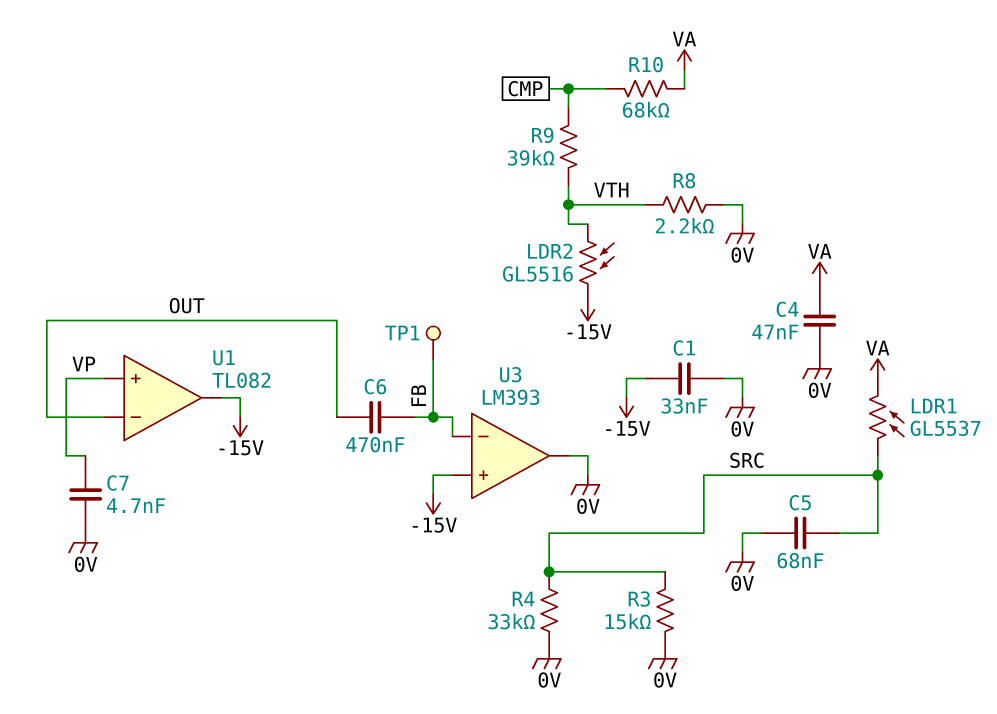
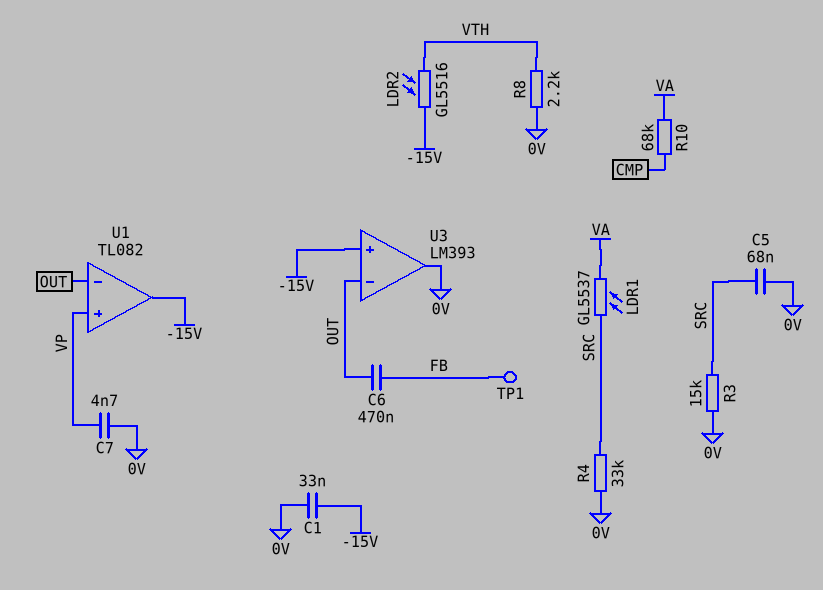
C4: 47nF (0V, VA) -> none
R9: 39k (CMP, VTH) -> none
U3 pin in-: FB -> OUT

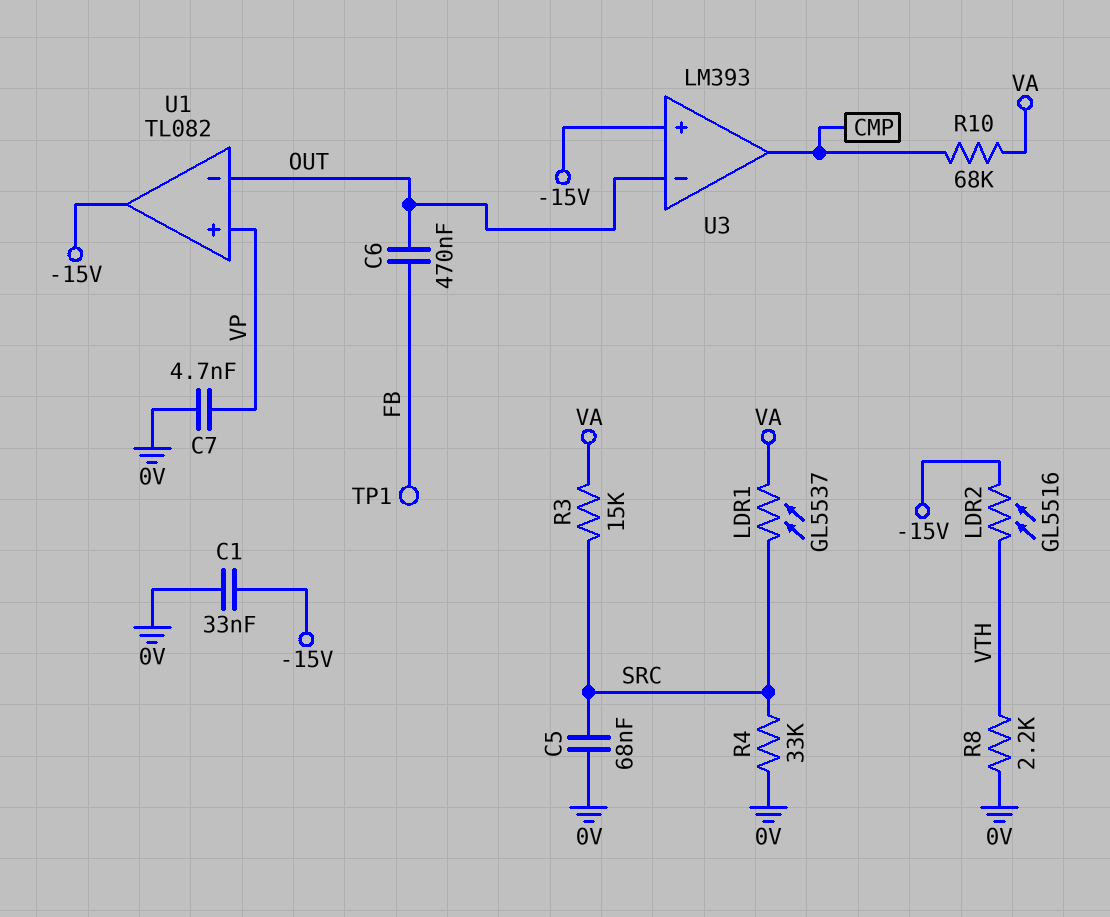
R3: 15k (0V, SRC) -> 15k (SRC, VA)
U3 pin out: 0V -> CMP

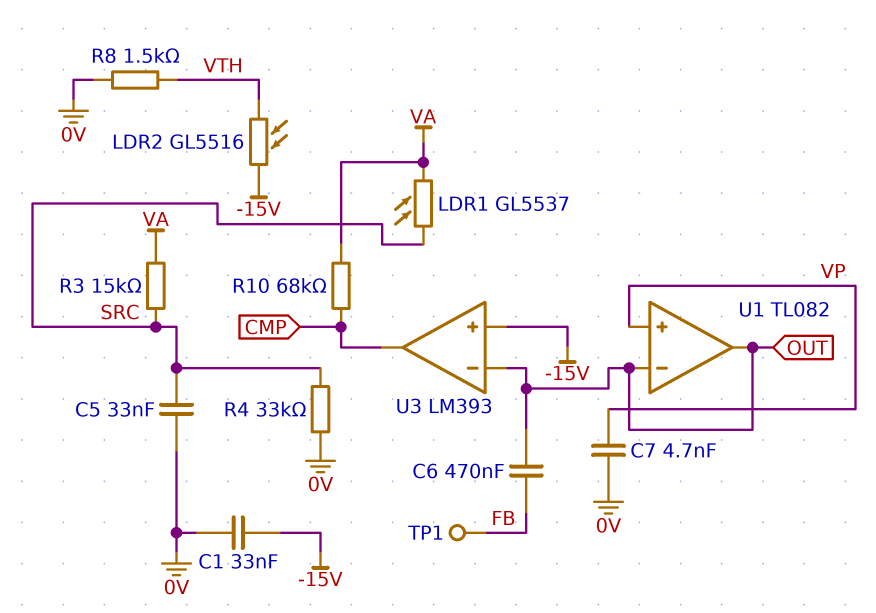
C5: 68nF (0V, SRC) -> 33nF (0V, SRC)
R8: 2.2k (0V, VTH) -> 1.5k (0V, VTH)
U1 pin out: -15V -> OUT

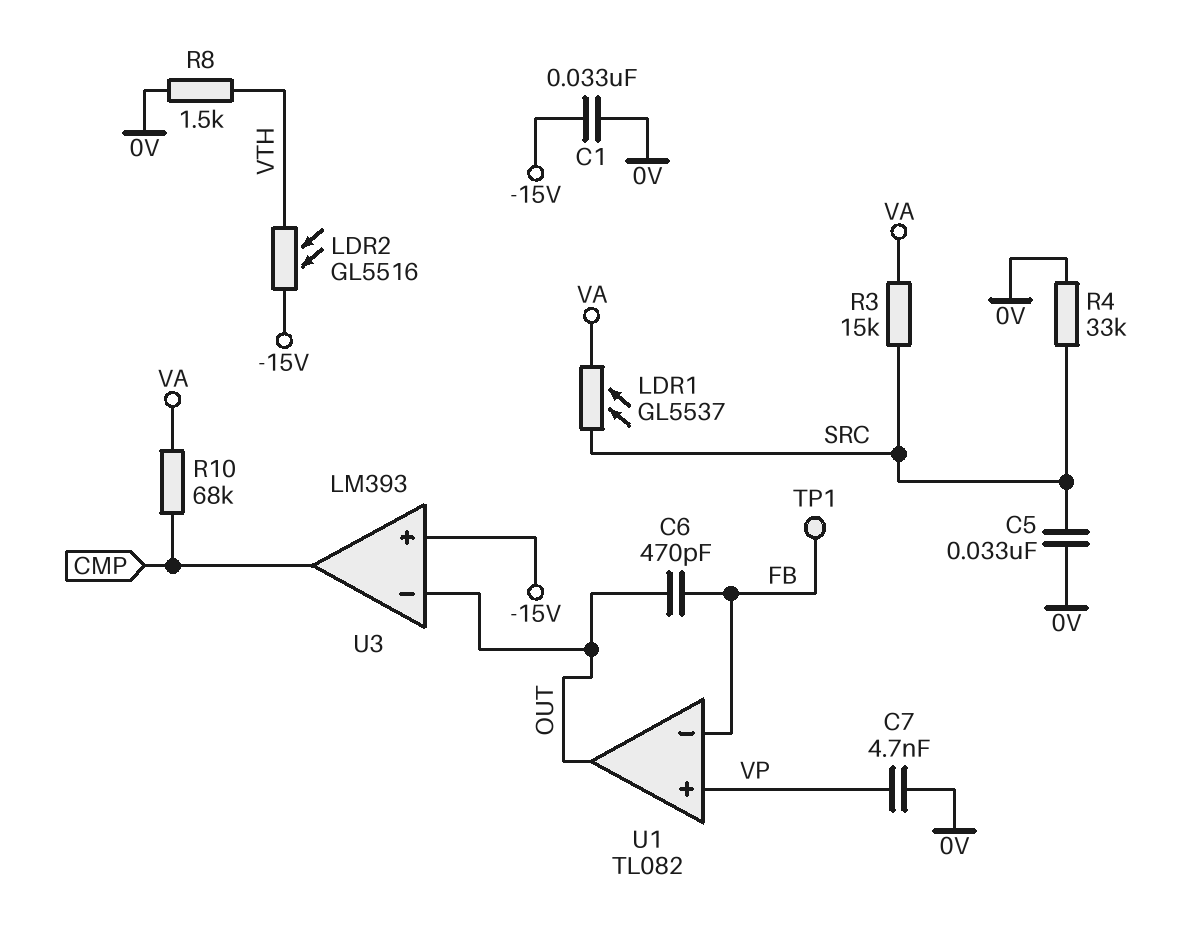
C6: 470nF (FB, OUT) -> 470pF (FB, OUT)
U1 pin in-: OUT -> FB

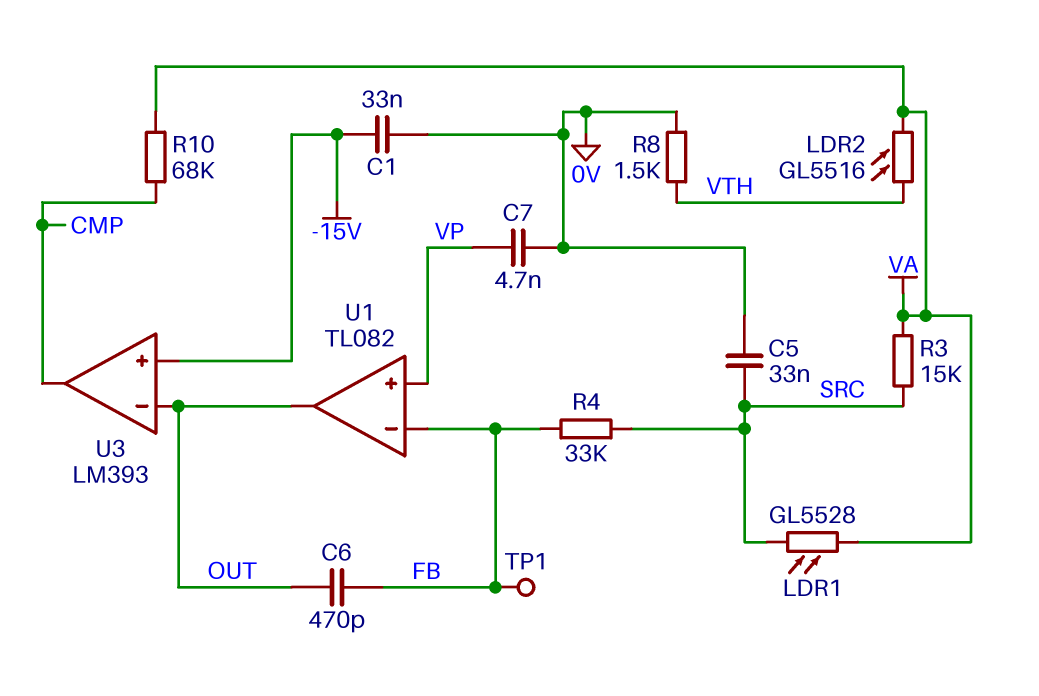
LDR1: GL5537 (SRC, VA) -> GL5528 (SRC, VA)
LDR2: GL5516 (-15V, VTH) -> GL5516 (VA, VTH)
R4: 33k (0V, SRC) -> 33k (FB, SRC)

